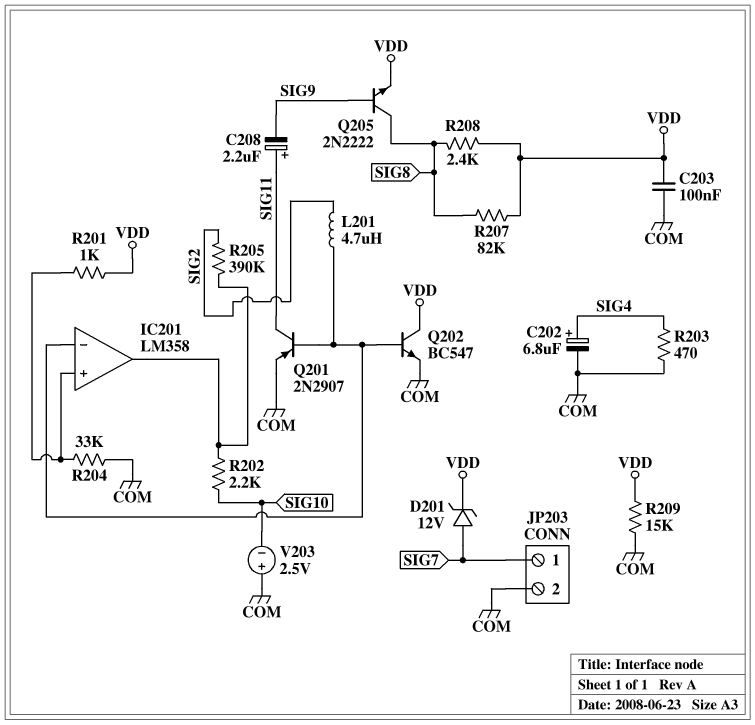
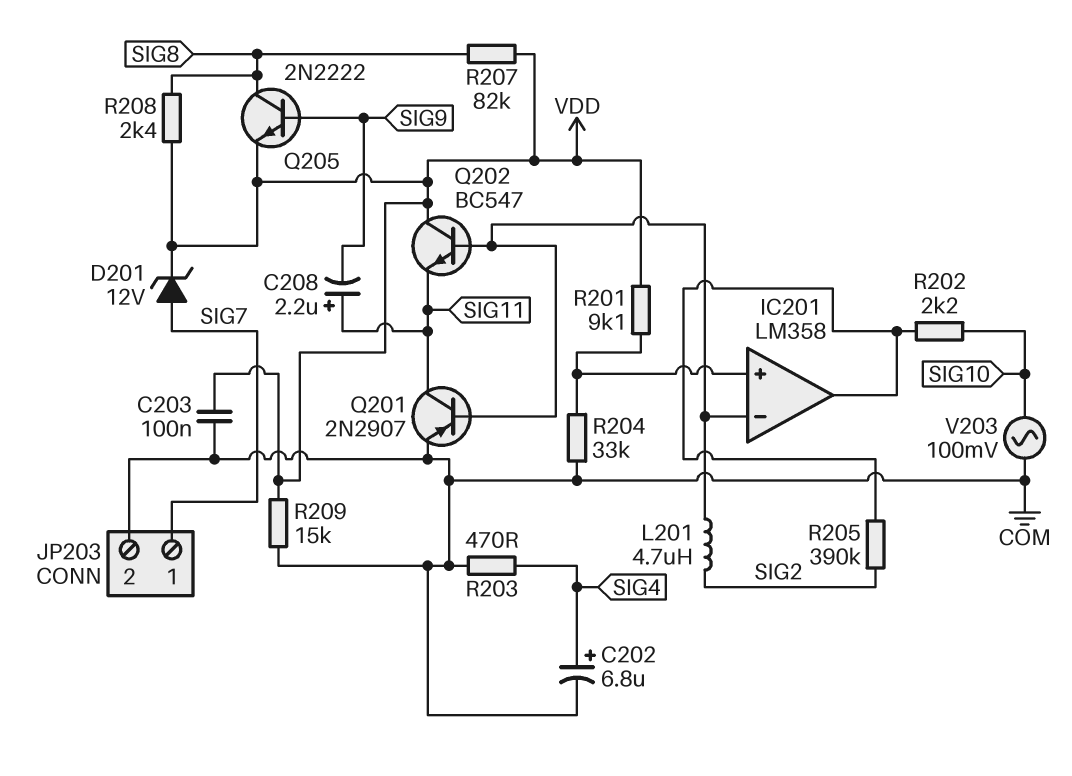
Q202: NPN BC547 (B IC201/in-, C VDD, E COM) -> NPN BC547 (B IC201/in-, C VDD, E SIG11)
R201: 1k (IC201/in+, VDD) -> 9.1k (IC201/in+, VDD)
V203: 2.5V (plus COM, minus SIG10) -> AC 100mV (COM, SIG10)

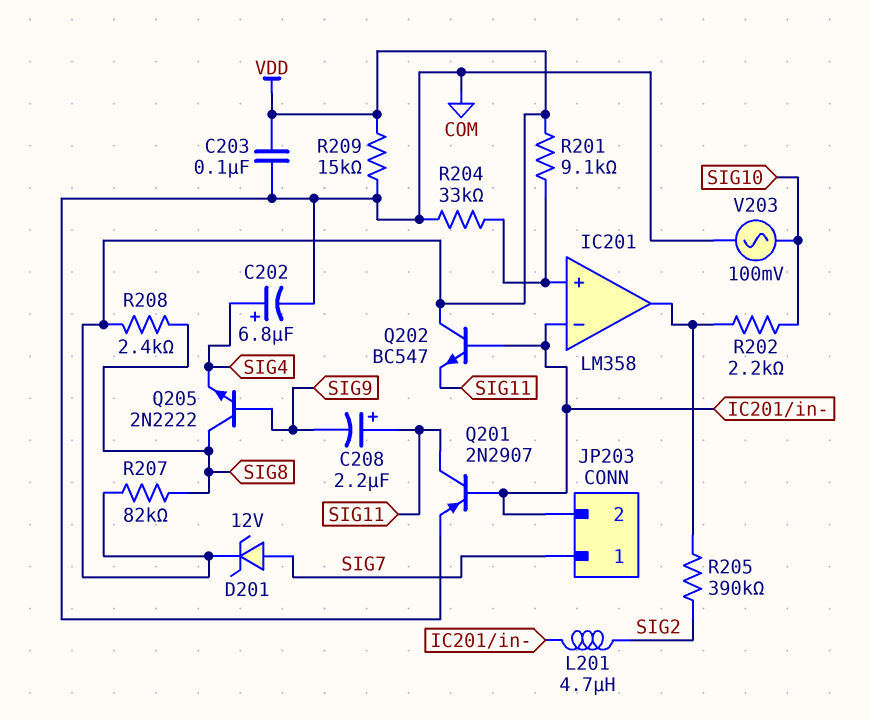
JP203 pin 2: COM -> IC201/in-
Q205: NPN 2N2222 (B SIG9, C SIG8, E VDD) -> NPN 2N2222 (B SIG9, C SIG8, E SIG4)
R203: 470 (COM, SIG4) -> none

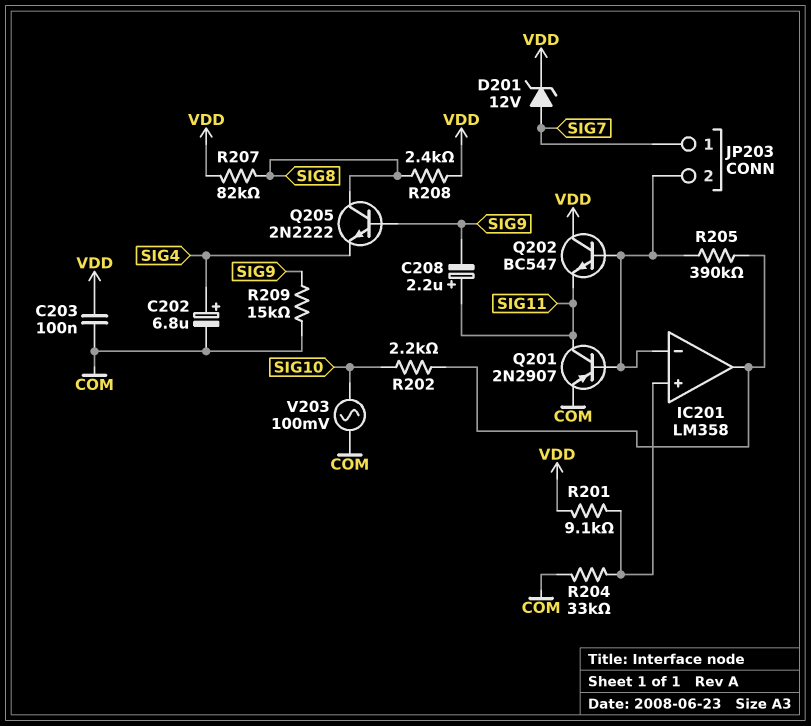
L201: 4.7uH (IC201/in-, SIG2) -> none
R205: 390k (IC201/out, SIG2) -> 390k (IC201/in-, IC201/out)
R209: 15k (COM, VDD) -> 15k (COM, SIG9)

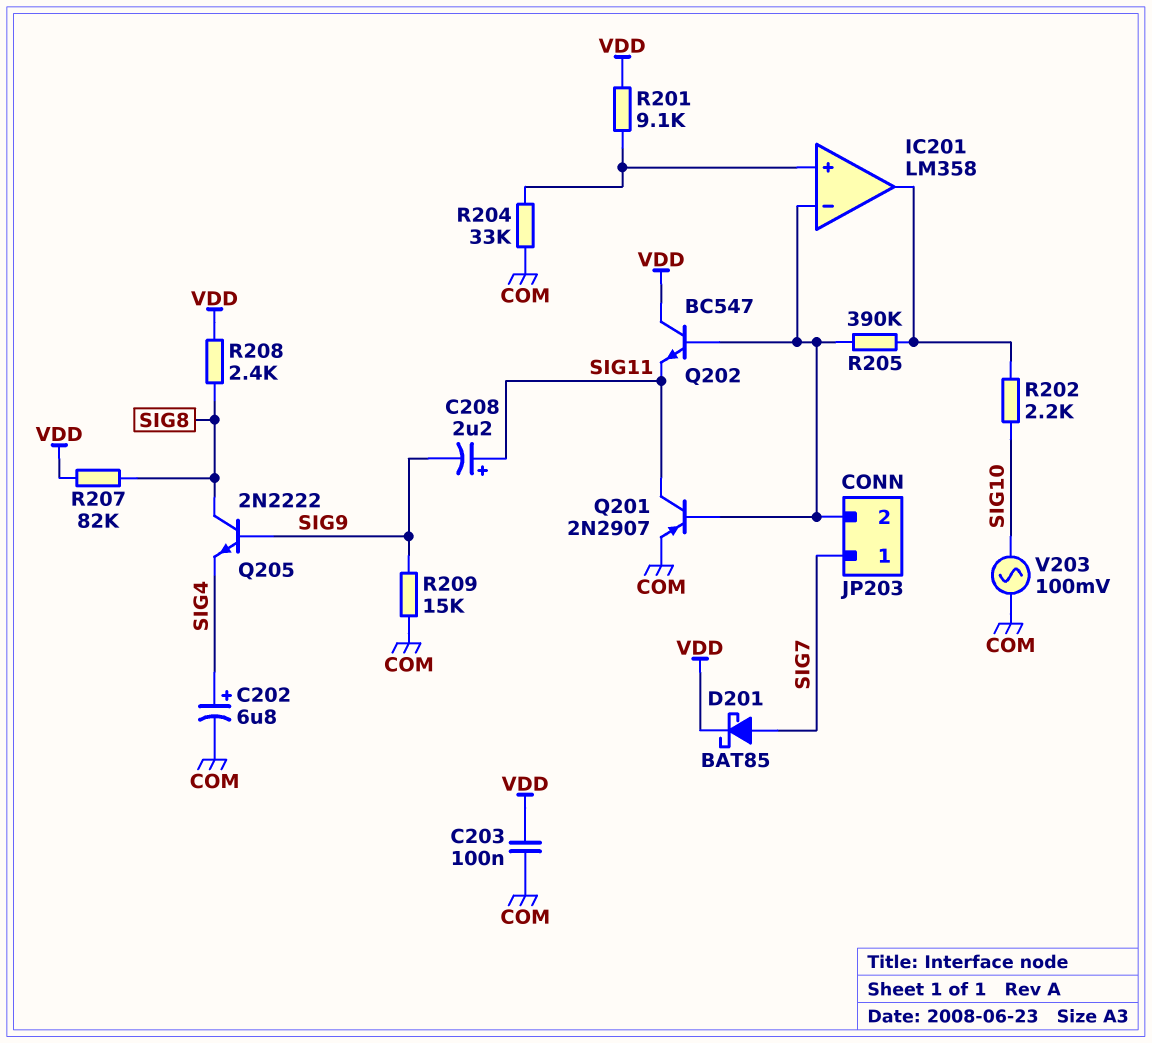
D201: zener 12V (A SIG7, K VDD) -> schottky BAT85 (A SIG7, K VDD)

